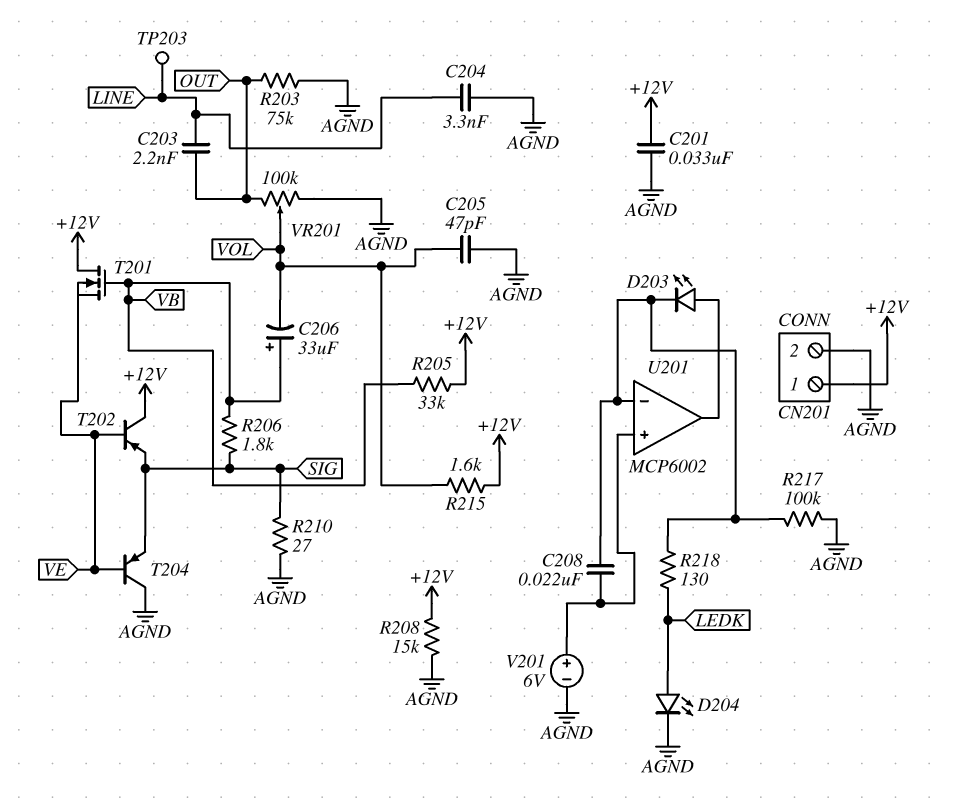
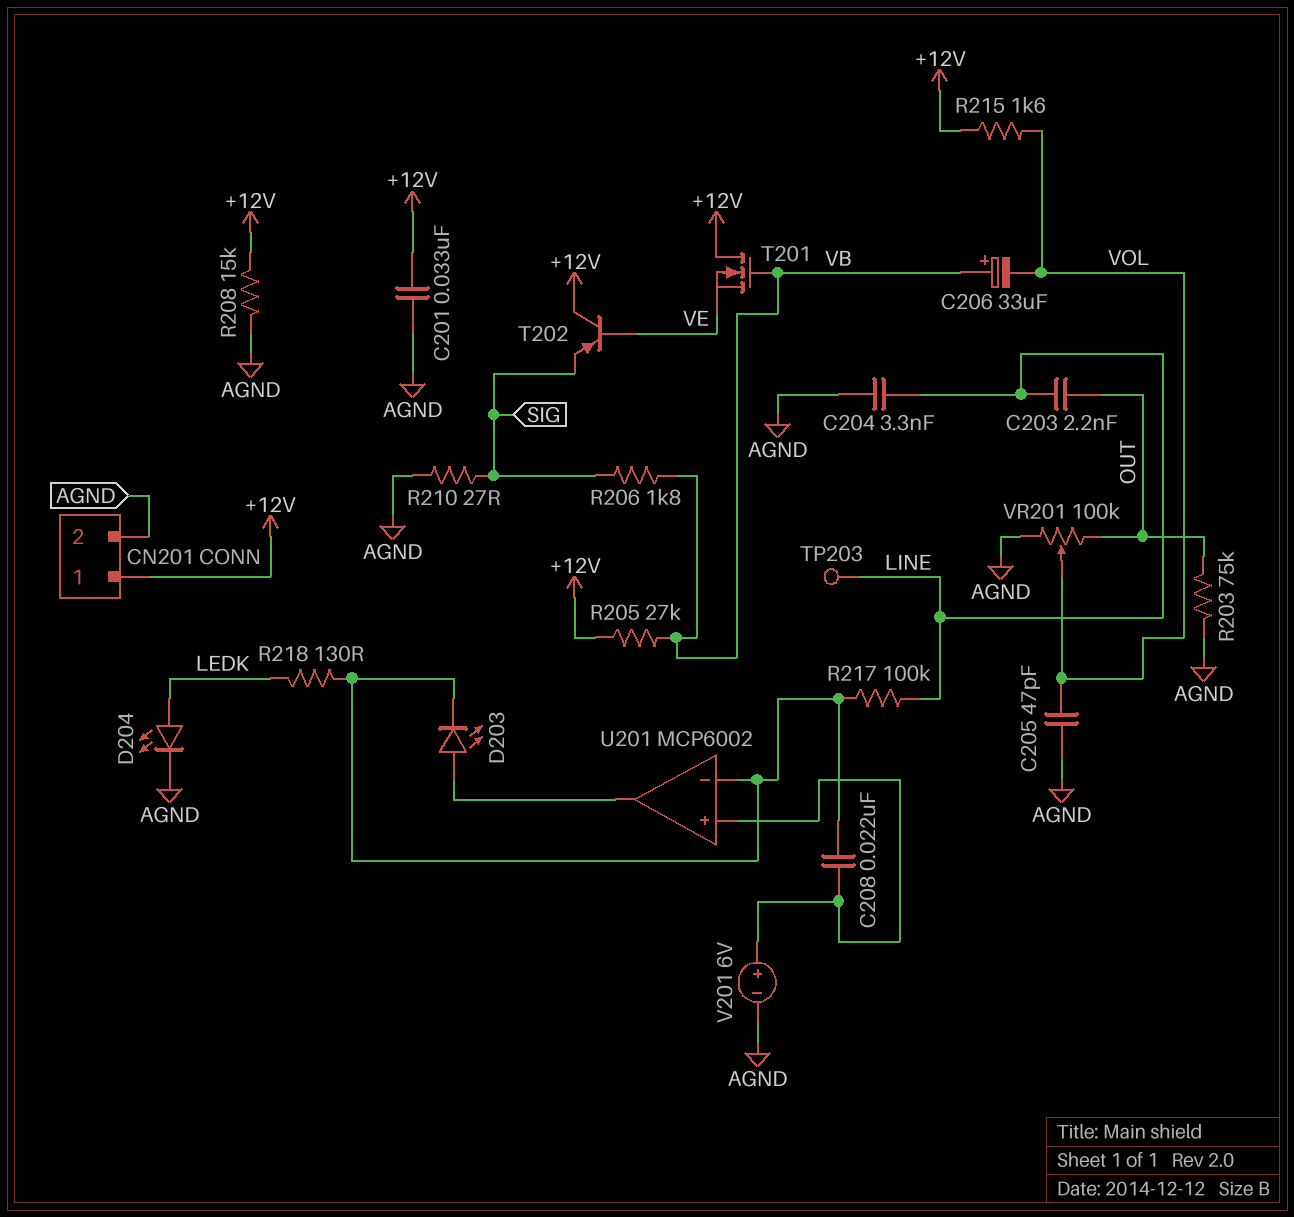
R205: 33k (+12V, VB) -> 27k (+12V, VB)
R217: 100k (AGND, U201/in-) -> 100k (LINE, U201/in-)
T204: PNP (B VE, C AGND, E SIG) -> none

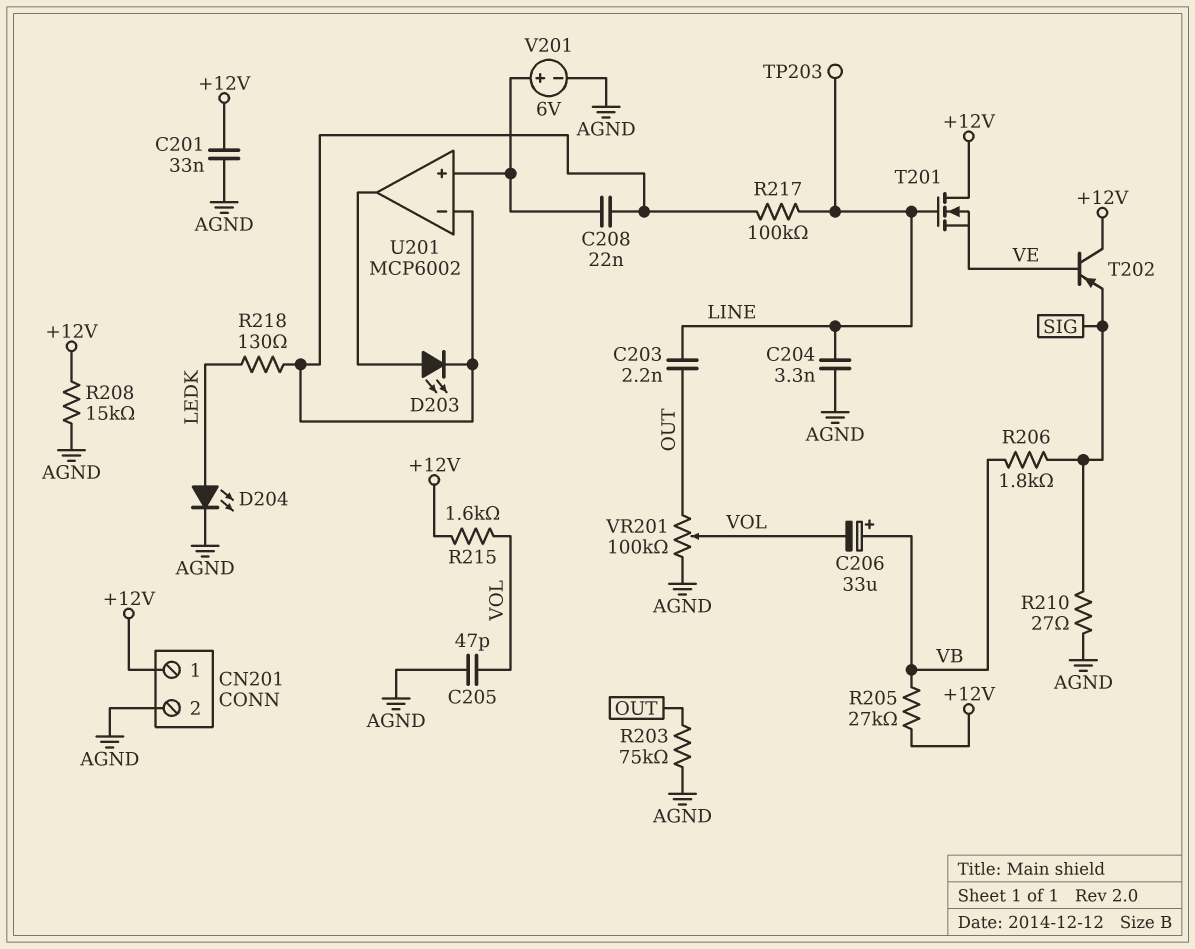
T201: NMOS (G VB, D +12V, S VE) -> NMOS (G LINE, D +12V, S VE)

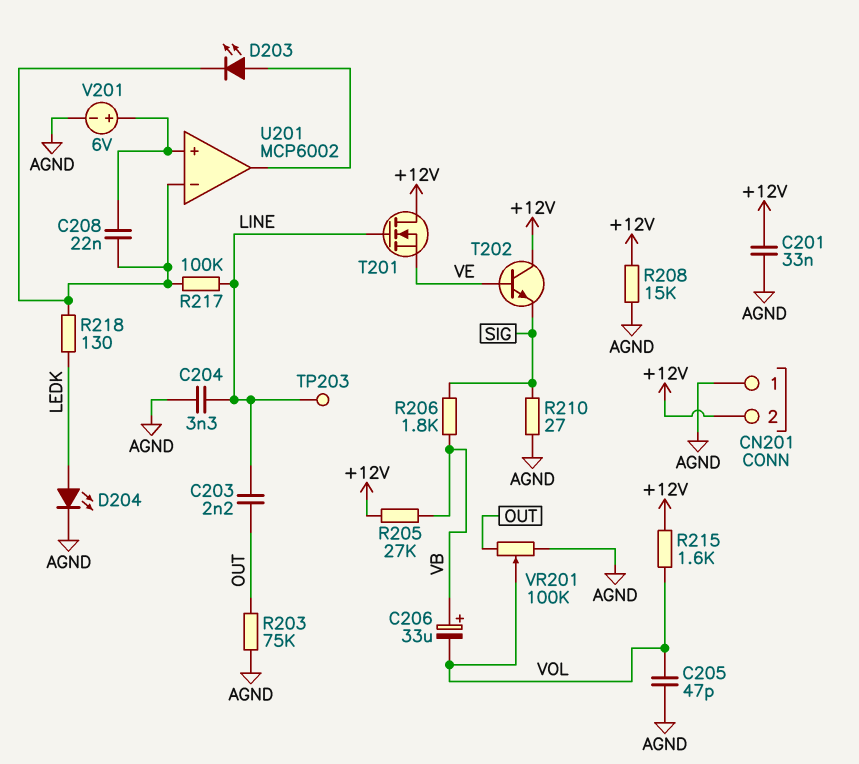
CN201 pin 1: +12V -> AGND
CN201 pin 2: AGND -> +12V
T202: PNP (B VE, C +12V, E SIG) -> NPN (B VE, C +12V, E SIG)

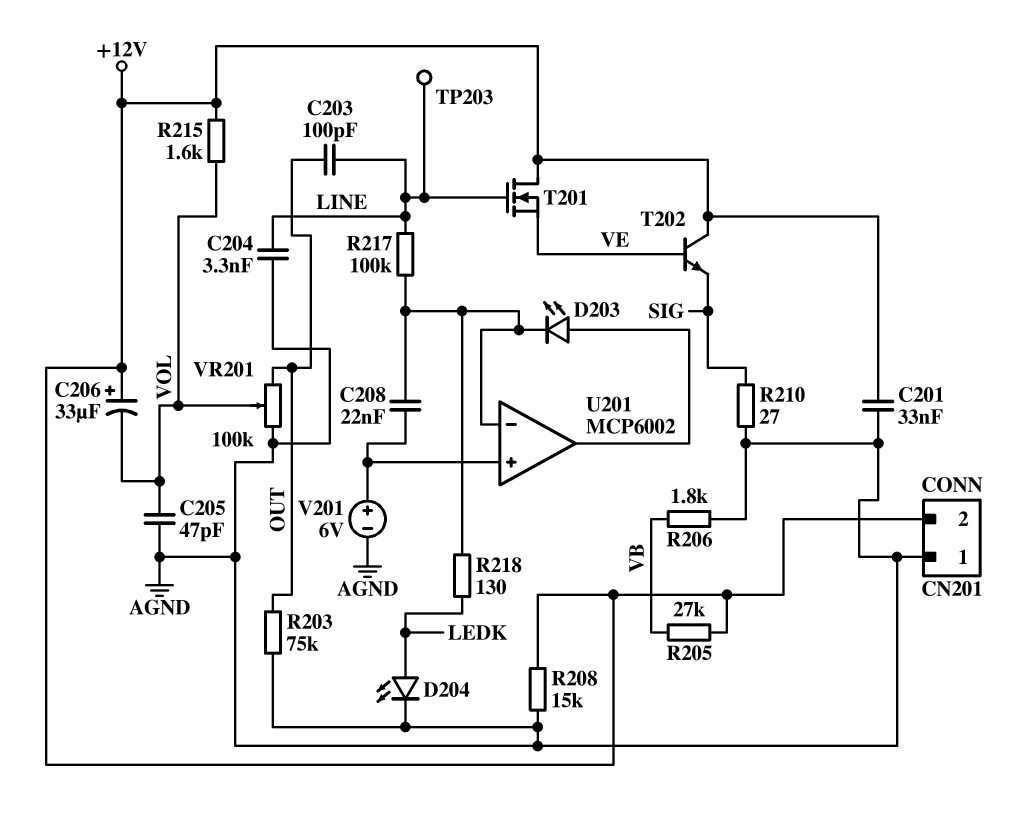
C203: 2.2nF (LINE, OUT) -> 100pF (LINE, OUT)
C206: 33uF (plus VB, minus VOL) -> 33uF (plus +12V, minus VOL)
R206: 1.8k (SIG, VB) -> 1.8k (AGND, VB)

